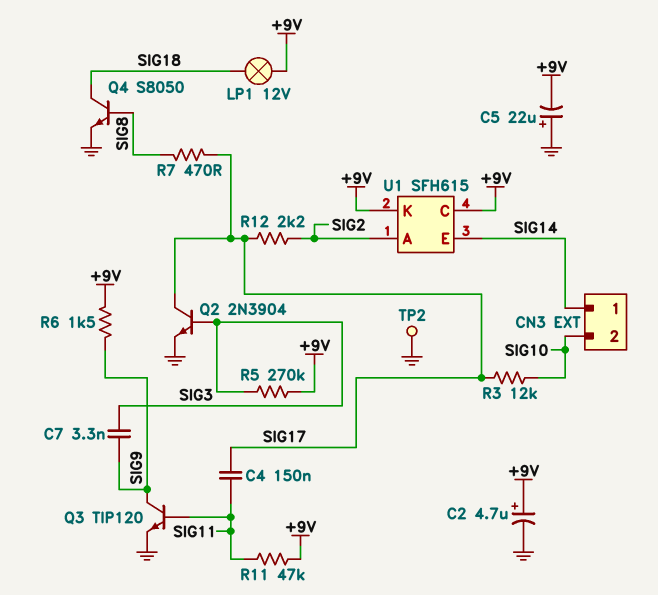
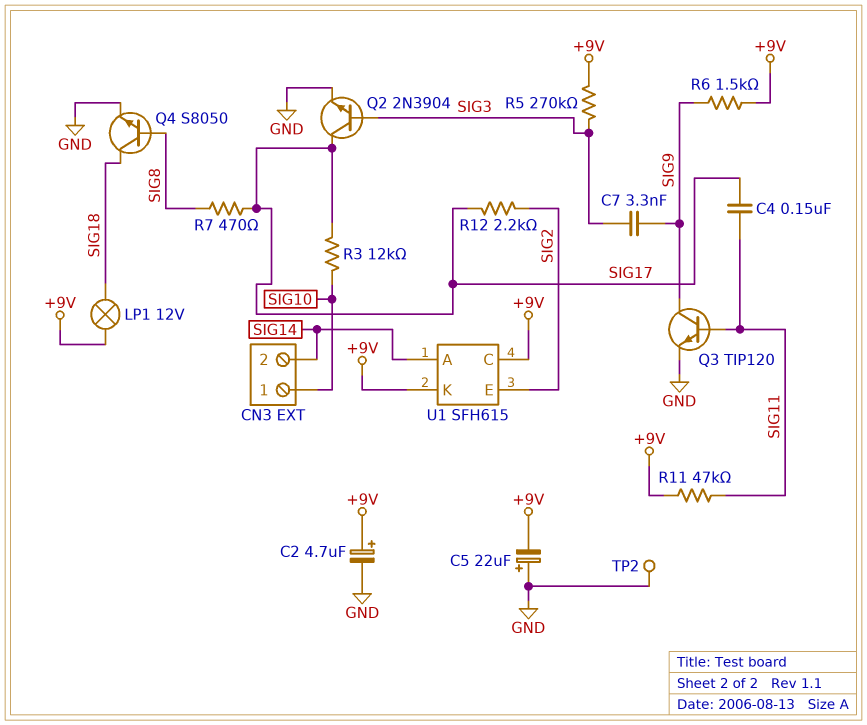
CN3 pin 1: SIG14 -> SIG10
CN3 pin 2: SIG10 -> SIG14
U1 pin A: SIG2 -> SIG14
U1 pin E: SIG14 -> SIG2

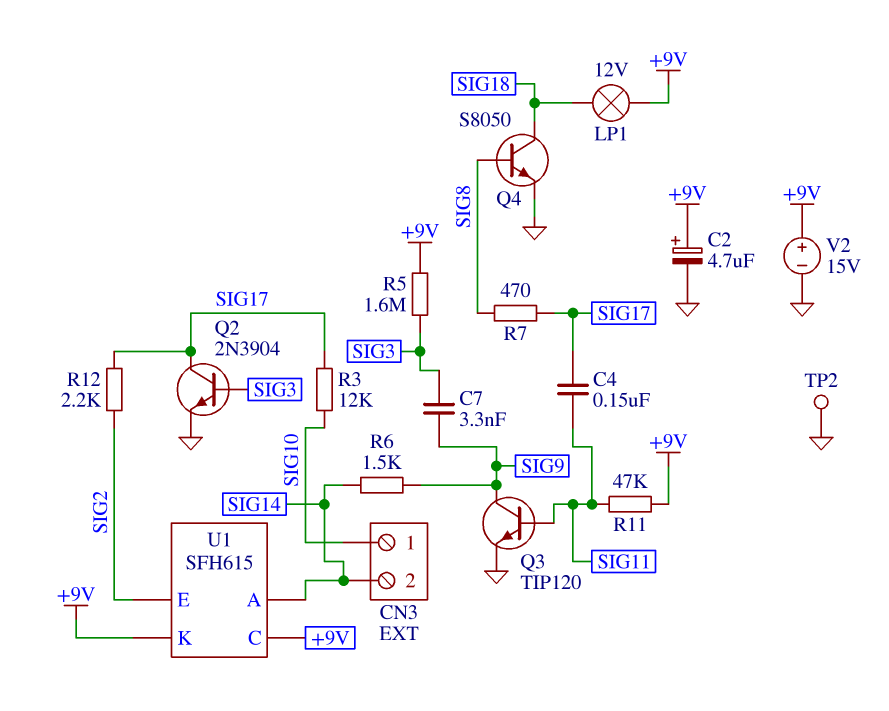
C5: 22uF (plus GND, minus +9V) -> none
R5: 270k (+9V, SIG3) -> 1.6M (+9V, SIG3)
R6: 1.5k (+9V, SIG9) -> 1.5k (SIG9, SIG14)
V2: none -> 15V (plus +9V, minus GND)

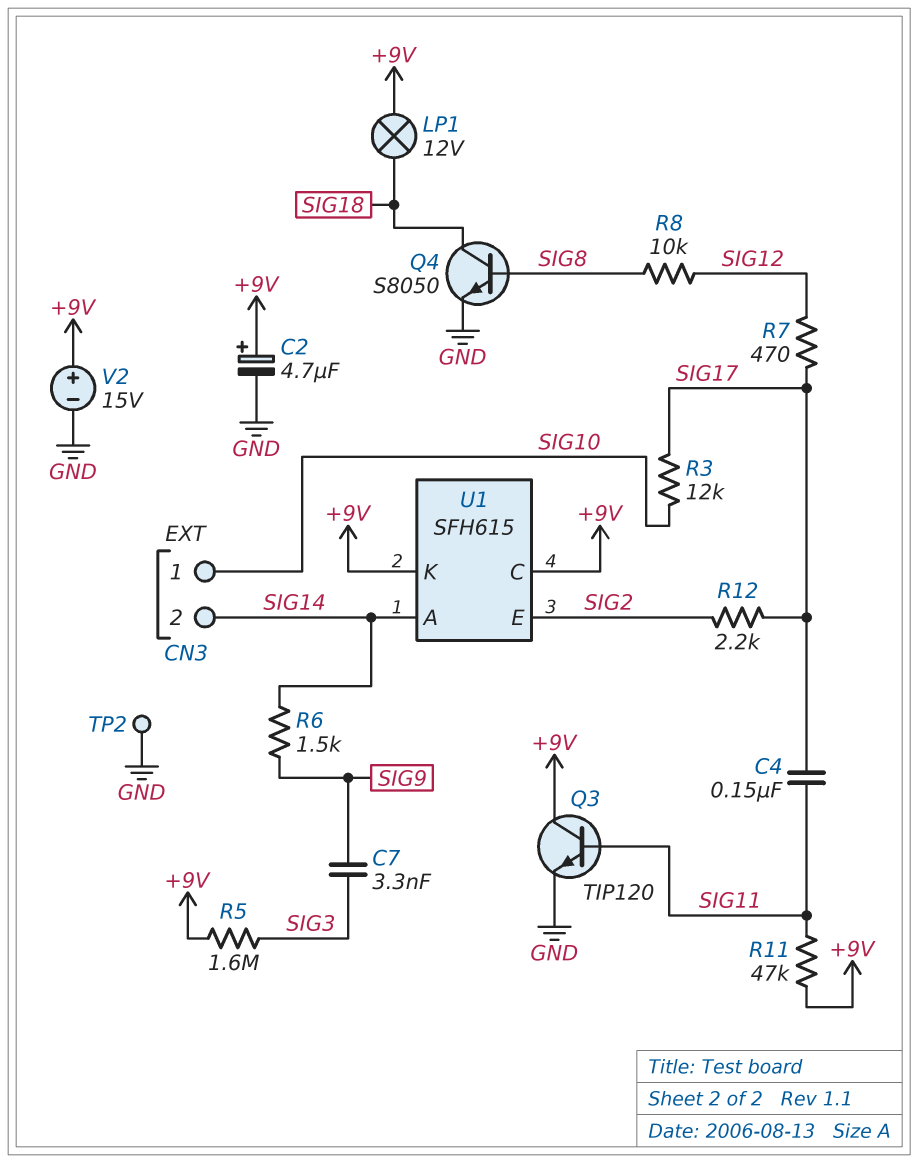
Q2: NPN 2N3904 (B SIG3, C SIG17, E GND) -> none
Q3: NPN TIP120 (B SIG11, C SIG9, E GND) -> NPN TIP120 (B SIG11, C +9V, E GND)
R7: 470 (SIG8, SIG17) -> 470 (SIG12, SIG17)
R8: none -> 10k (SIG8, SIG12)

